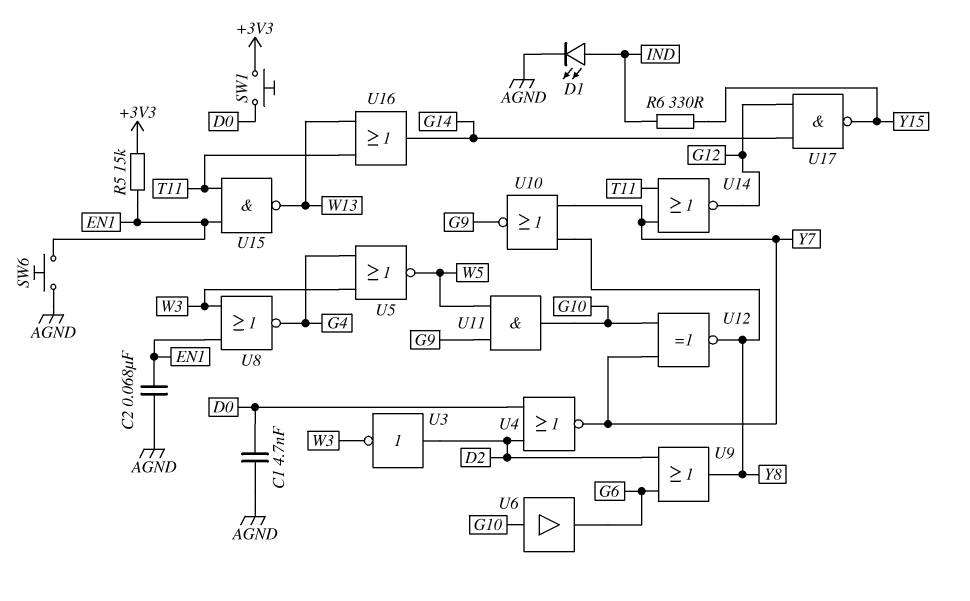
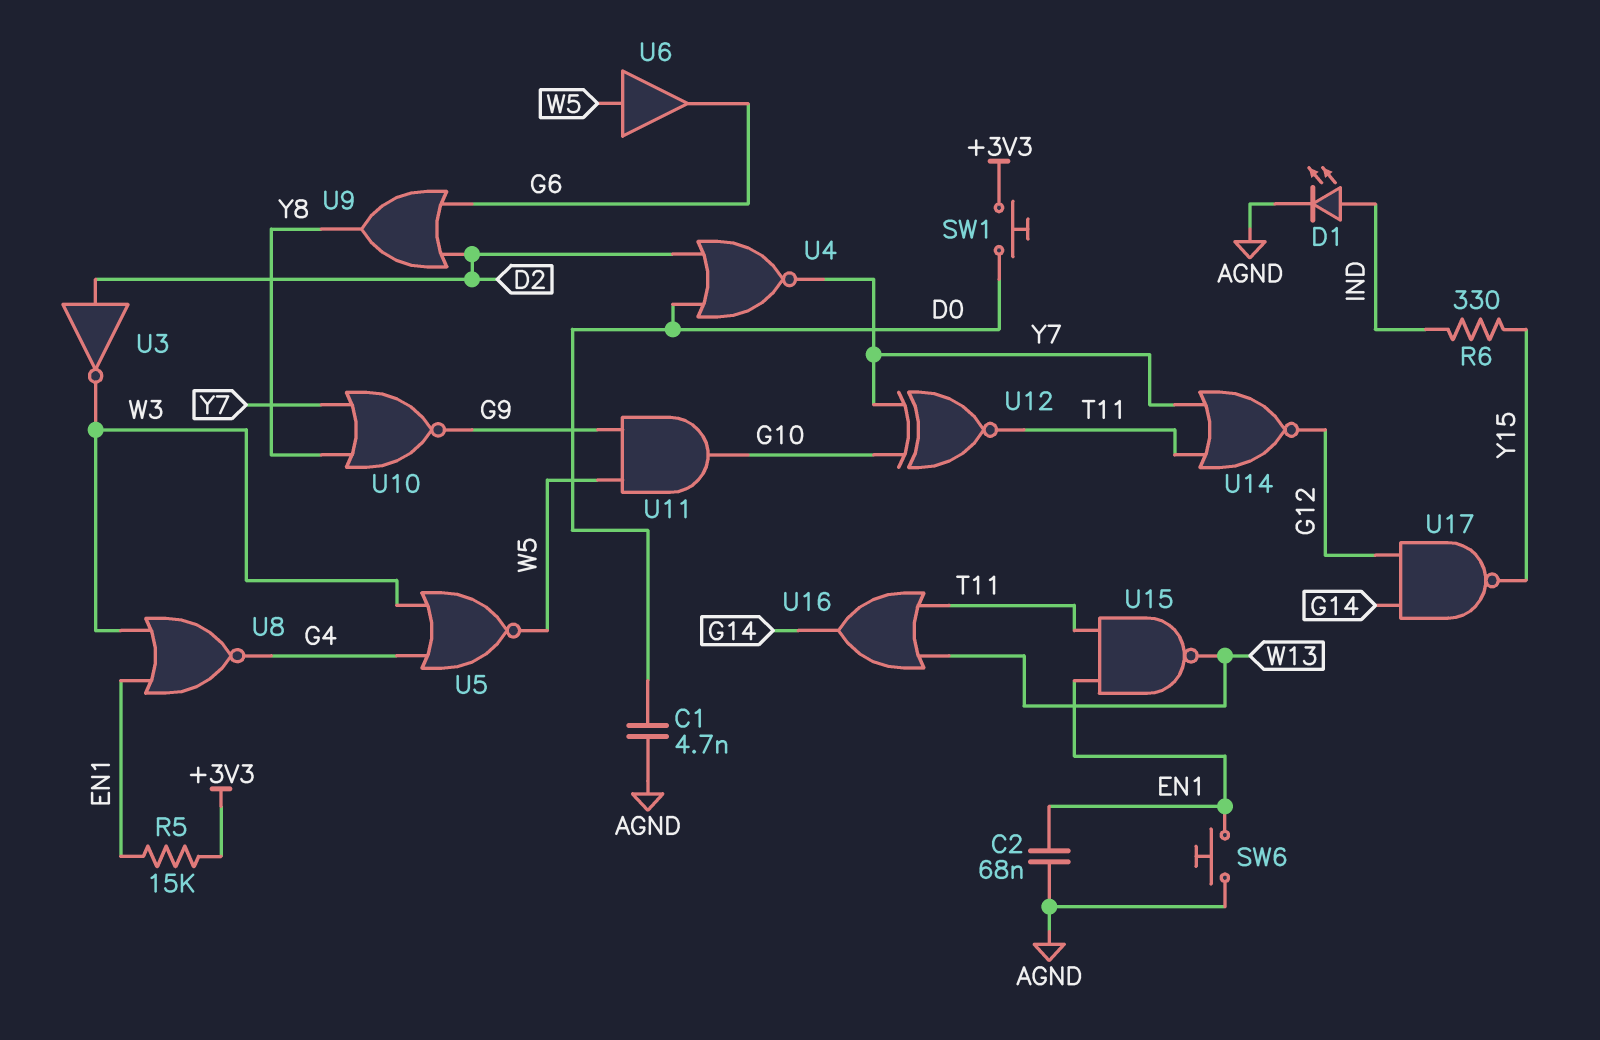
U6: buffer (in G10, out G6) -> buffer (in W5, out G6)
U12: XNOR (in G10, in Y7, out Y8) -> XNOR (in G10, in Y7, out T11)

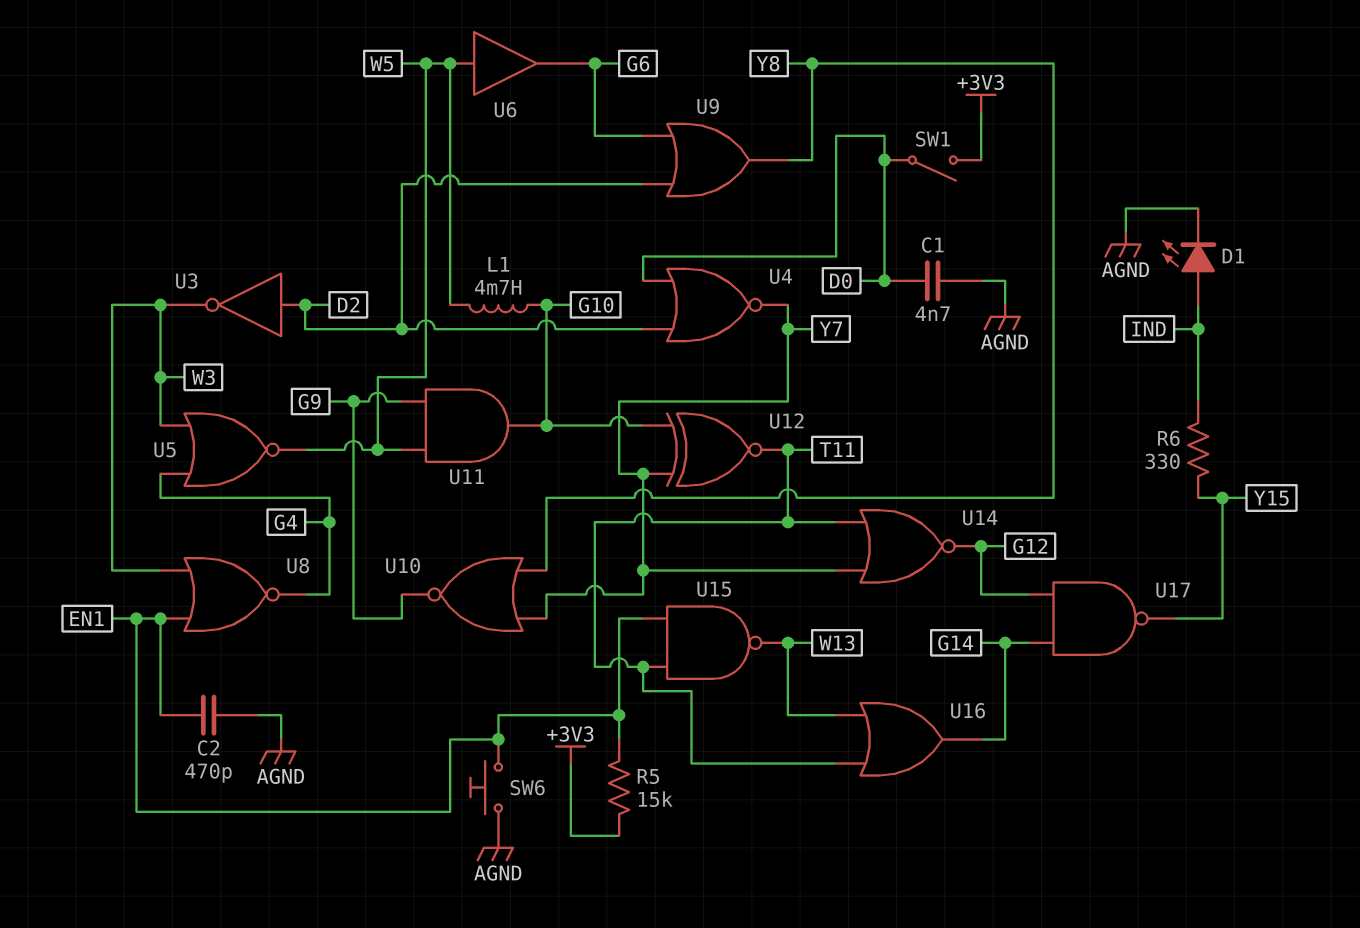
C2: 68nF (AGND, EN1) -> 470pF (AGND, EN1)
L1: none -> 4.7mH (G10, W5)
SW1: button (+3V3, D0) -> switch (+3V3, D0)

